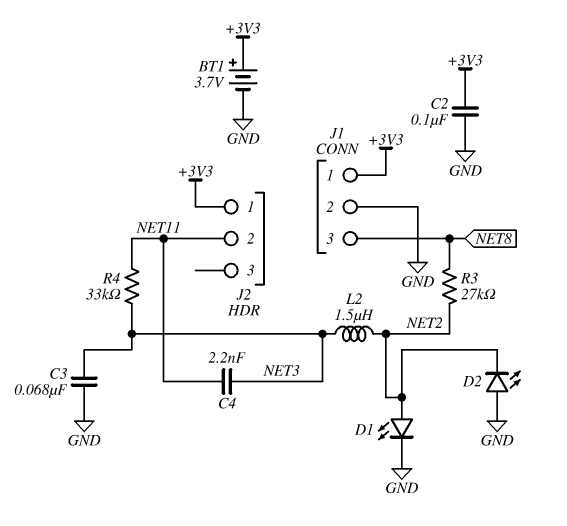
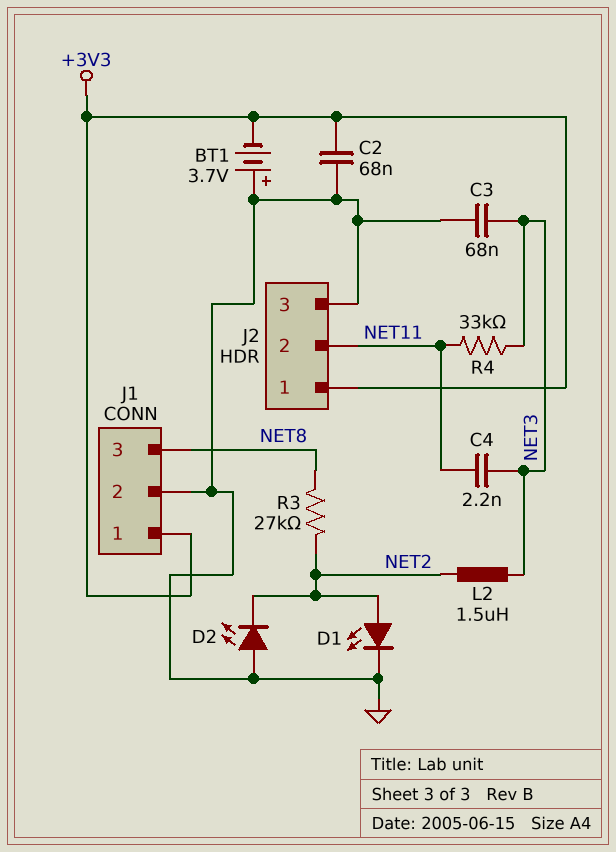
BT1: 3.7V (plus +3V3, minus GND) -> 3.7V (plus GND, minus +3V3)
C2: 100nF (+3V3, GND) -> 68nF (+3V3, GND)
J2 pin 3: none -> GND

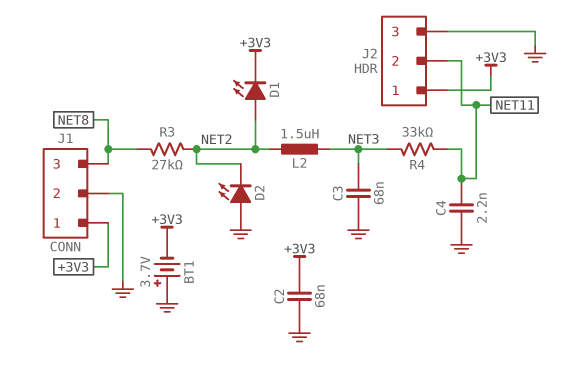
C4: 2.2nF (NET3, NET11) -> 2.2nF (GND, NET11)
D1: LED (A NET2, K GND) -> LED (A NET2, K +3V3)

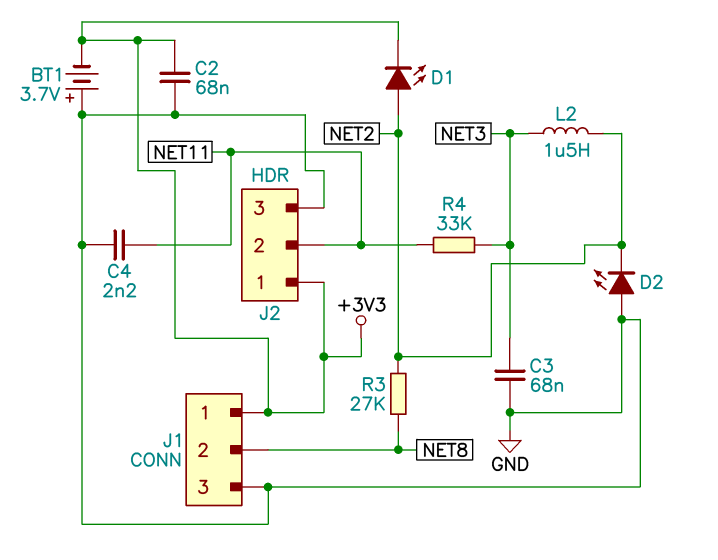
J1 pin 2: GND -> NET8
J1 pin 3: NET8 -> GND

